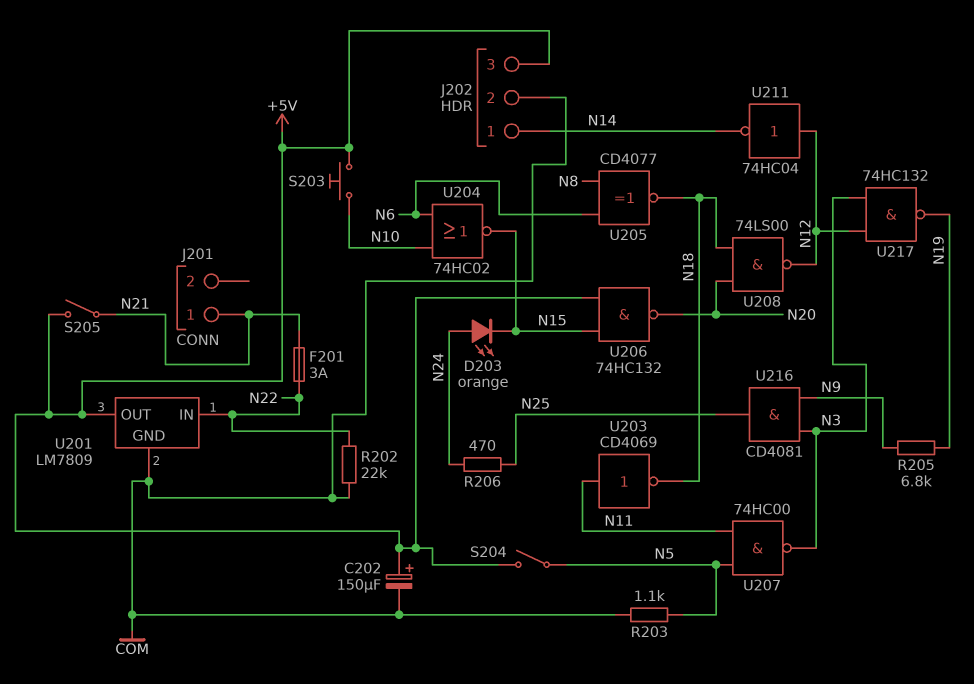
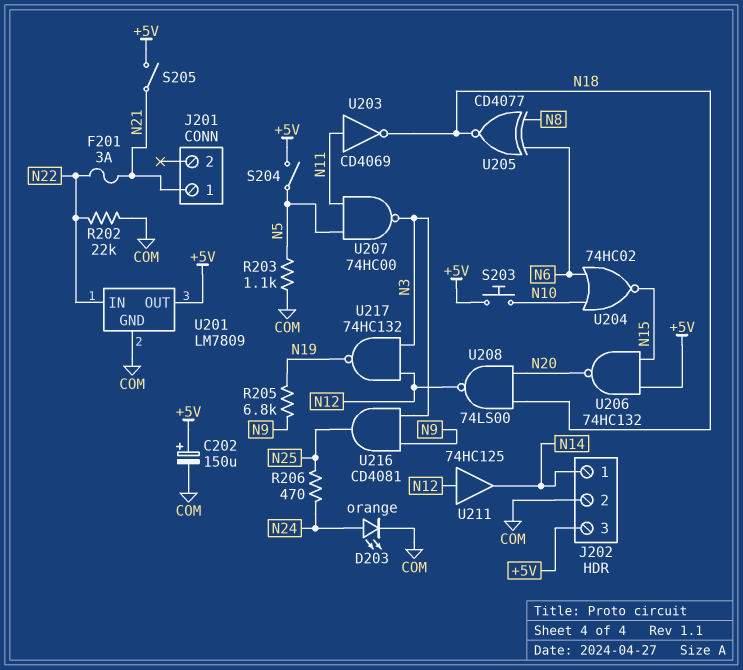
D203: LED orange (A N24, K N15) -> LED orange (A N24, K COM)
U211: NOT 74HC04 (in N12, out N14) -> buffer 74HC125 (in N12, out N14)

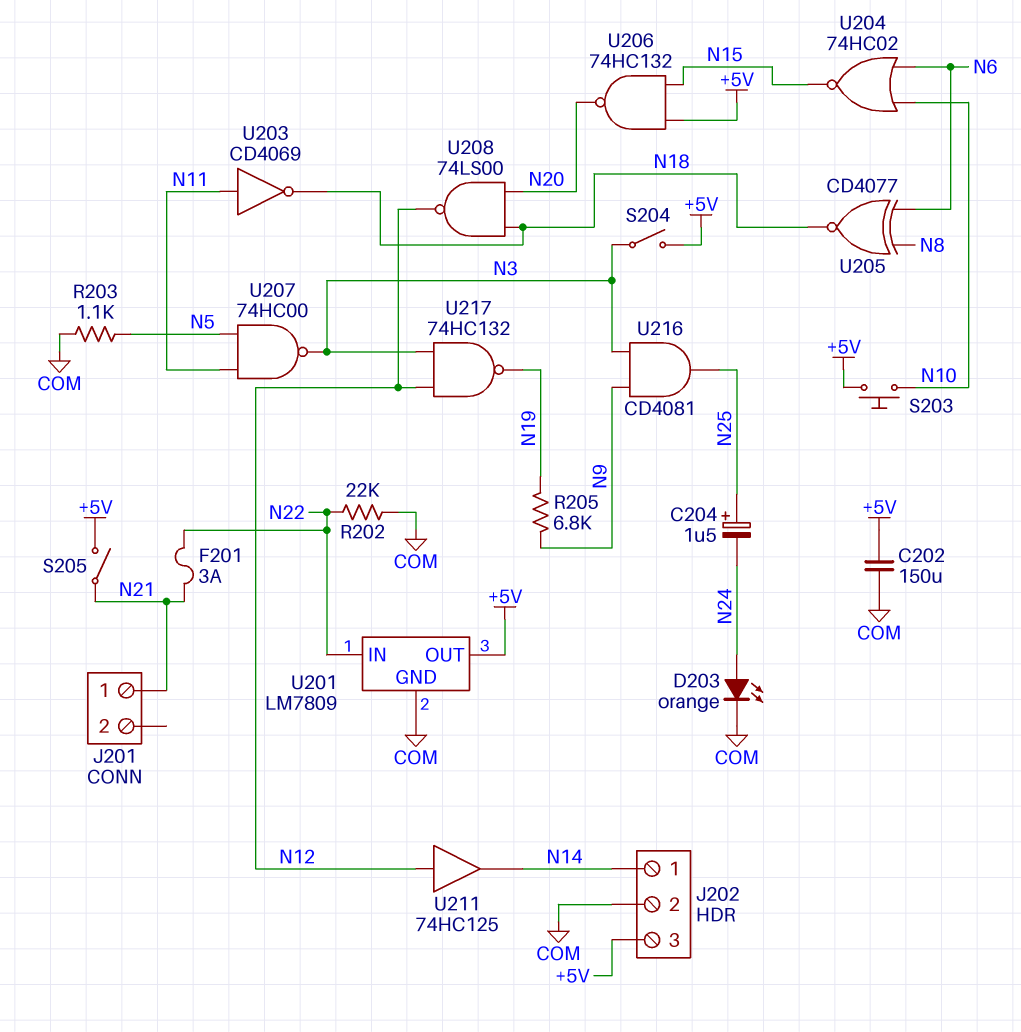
C202: 150uF (plus +5V, minus COM) -> 150uF (+5V, COM)
C204: none -> 1.5uF (plus N25, minus N24)
R206: 470 (N24, N25) -> none
S204: switch (+5V, N5) -> switch (+5V, N3)

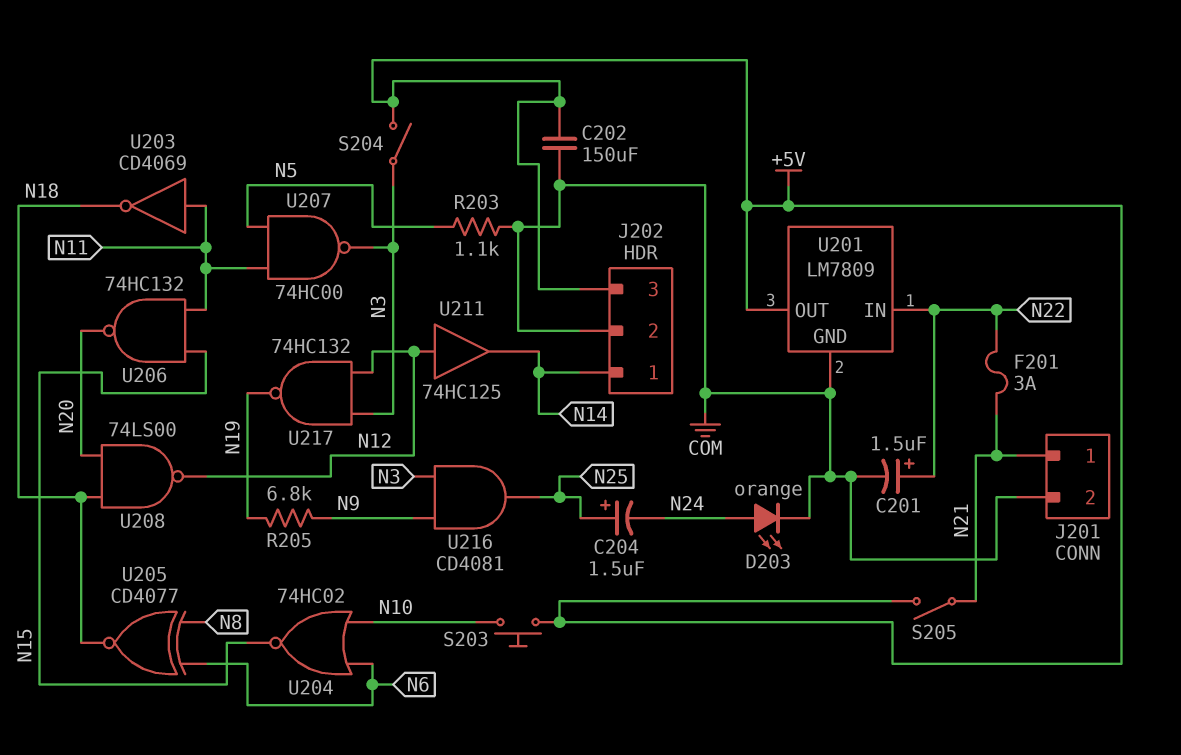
C201: none -> 1.5uF (plus N22, minus COM)
J201 pin 2: none -> COM
R202: 22k (COM, N22) -> none
U206: NAND 74HC132 (in +5V, in N15, out N20) -> NAND 74HC132 (in N11, in N15, out N20)

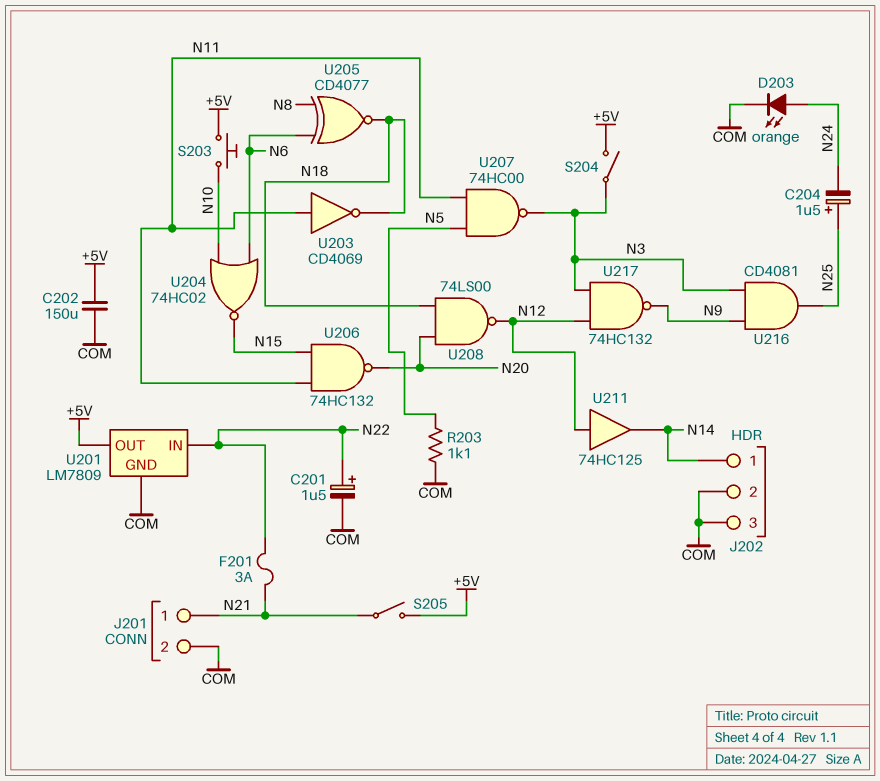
J202 pin 3: +5V -> COM
R205: 6.8k (N9, N19) -> none
U217: NAND 74HC132 (in N3, in N12, out N19) -> NAND 74HC132 (in N3, in N12, out N9)

